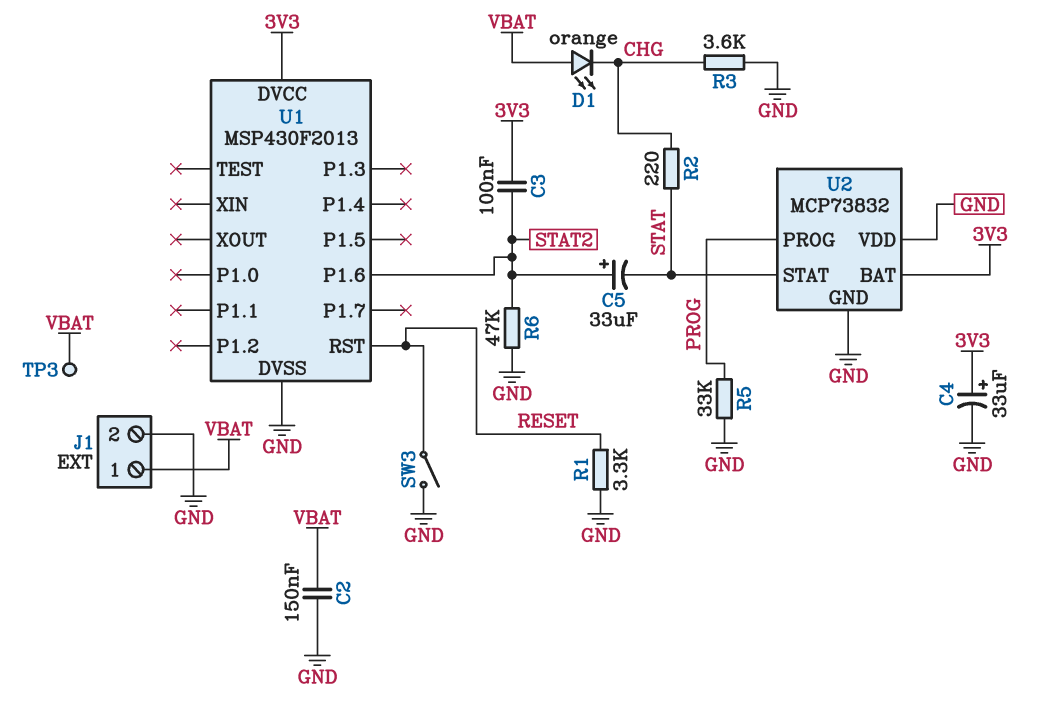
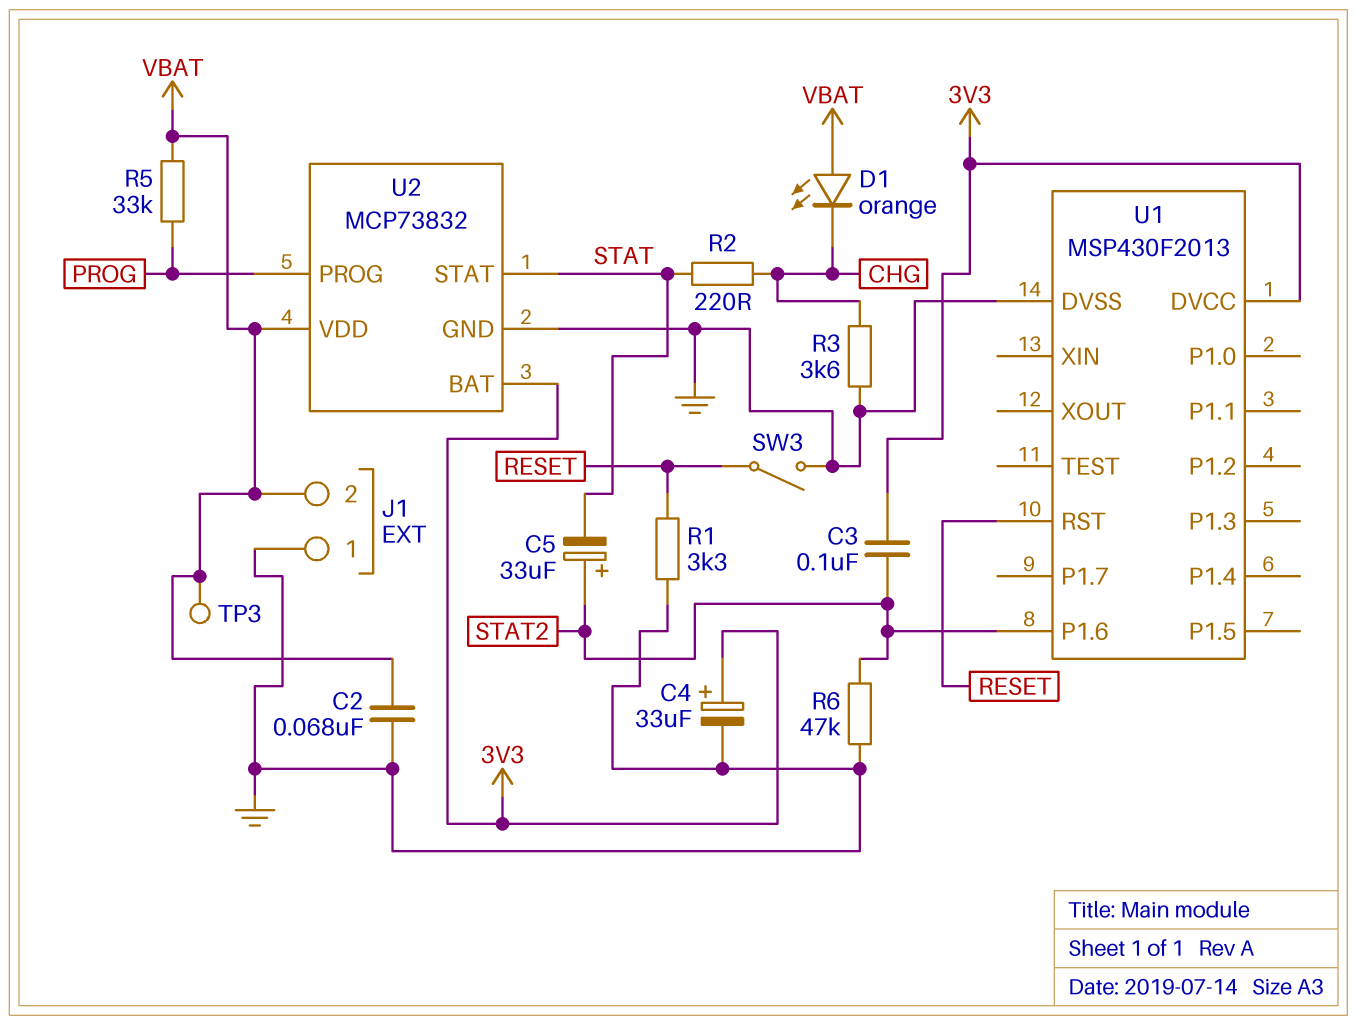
C2: 150nF (GND, VBAT) -> 68nF (GND, VBAT)
J1 pin 1: VBAT -> GND
J1 pin 2: GND -> VBAT
R5: 33k (GND, PROG) -> 33k (PROG, VBAT)
U2 pin VDD: GND -> VBAT

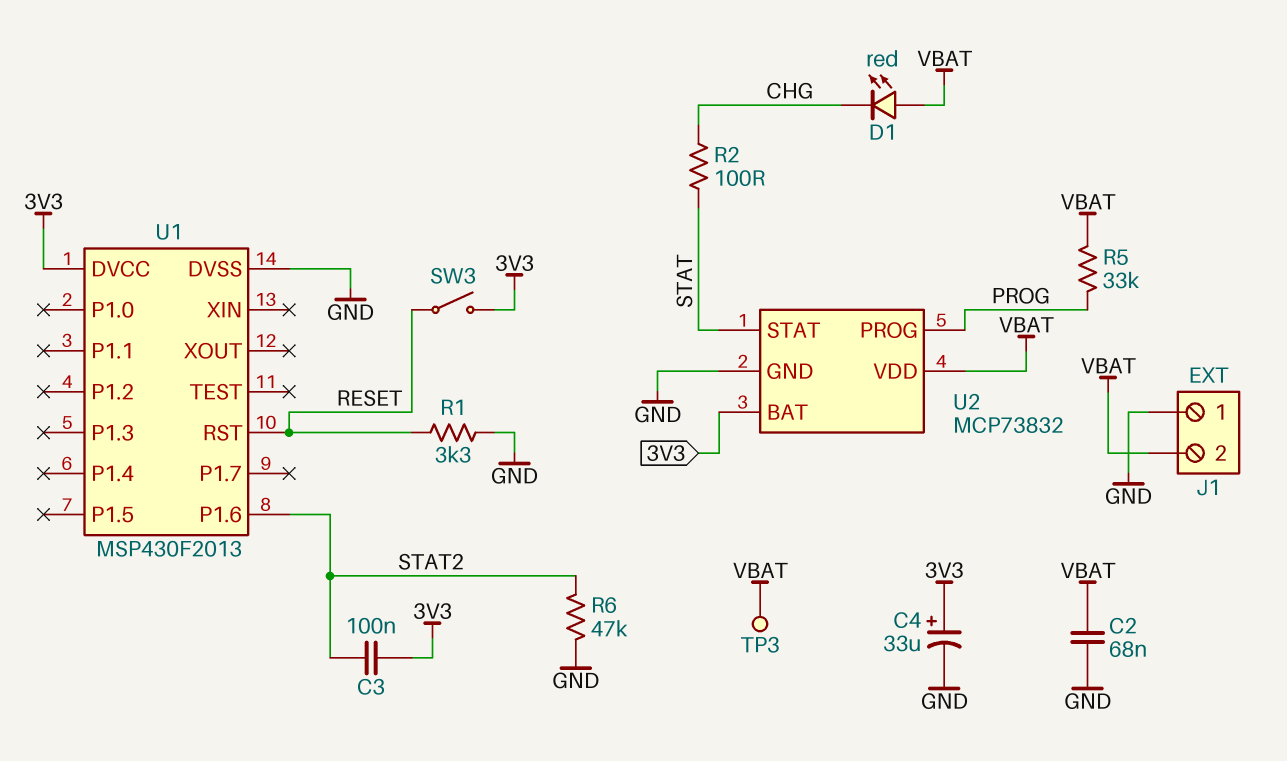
C5: 33uF (plus STAT2, minus STAT) -> none
D1: LED orange (A VBAT, K CHG) -> LED red (A VBAT, K CHG)
R2: 220 (CHG, STAT) -> 100 (CHG, STAT)
R3: 3.6k (CHG, GND) -> none
SW3: switch (GND, RESET) -> switch (3V3, RESET)

